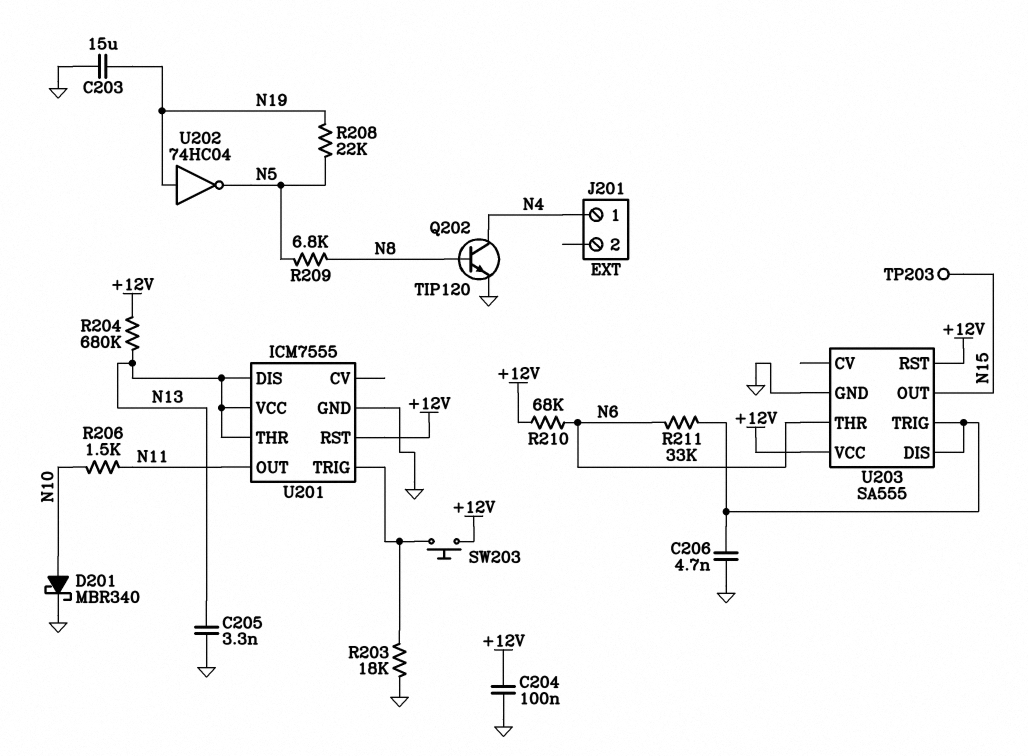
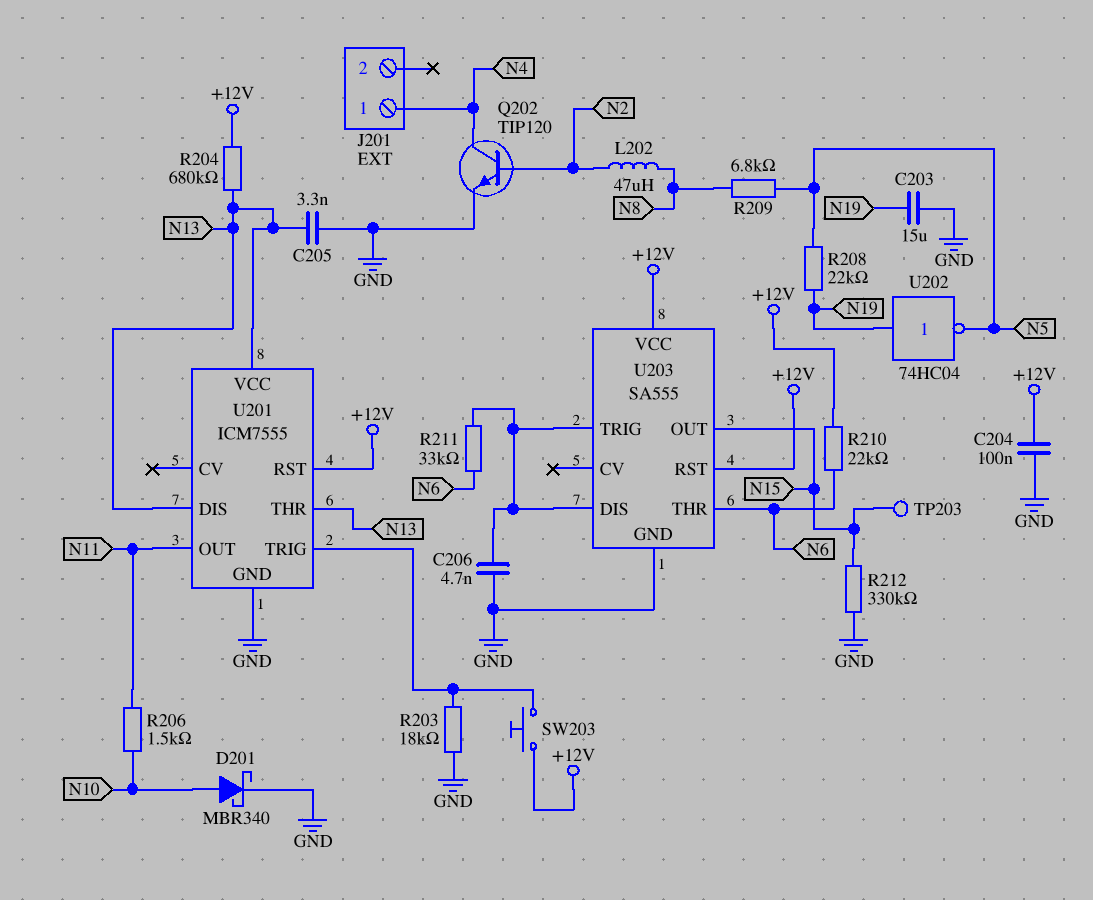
L202: none -> 47uH (N2, N8)
Q202: NPN TIP120 (B N8, C N4, E GND) -> NPN TIP120 (B N2, C N4, E GND)
R210: 68k (+12V, N6) -> 22k (+12V, N6)
R212: none -> 330k (GND, N15)

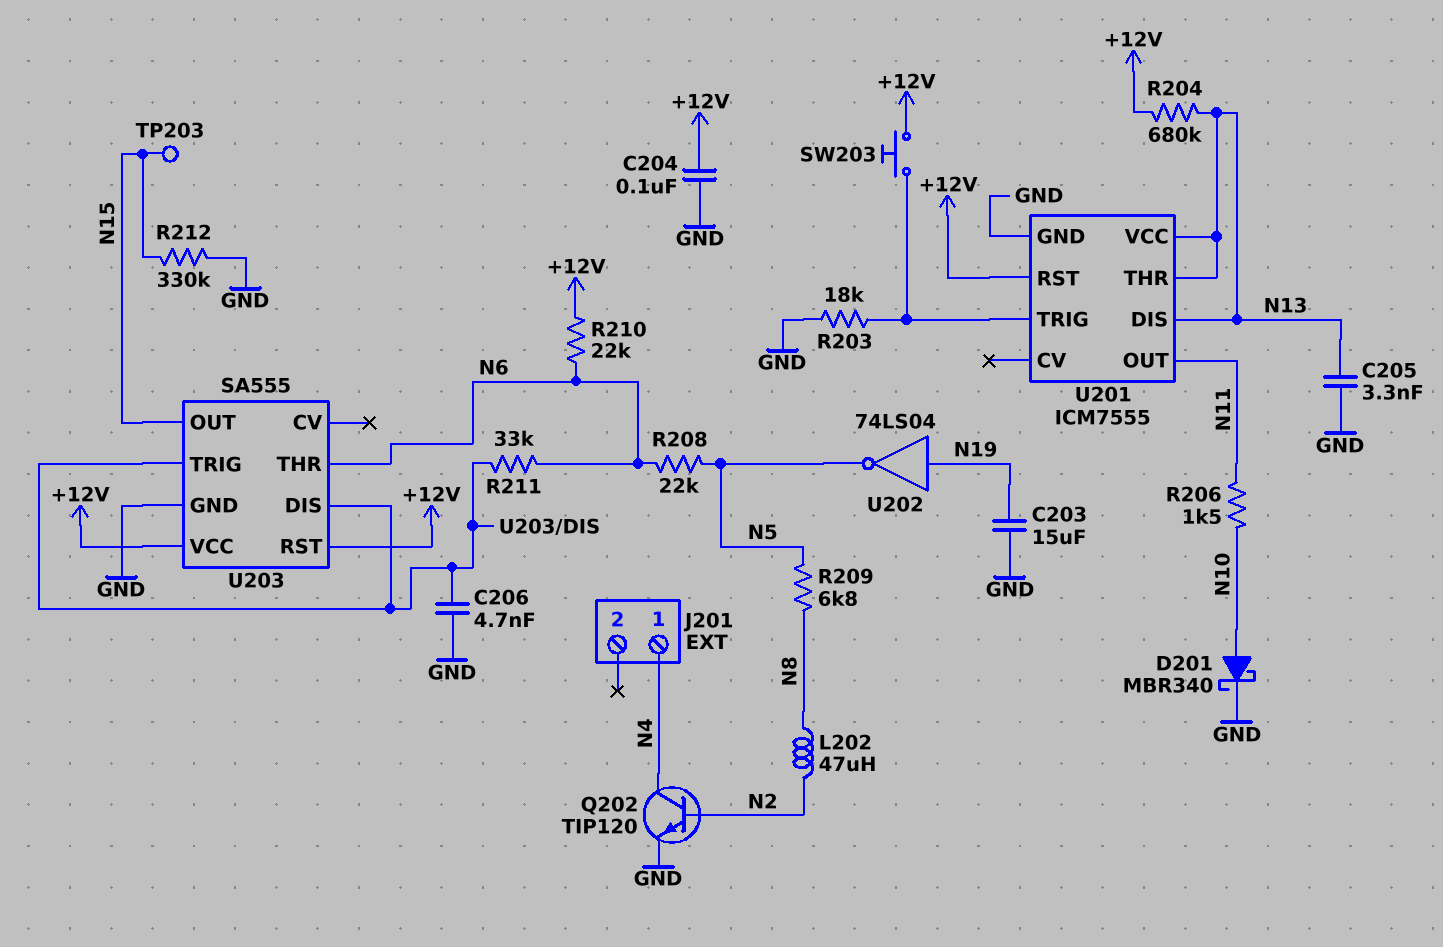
R208: 22k (N5, N19) -> 22k (N5, N6)
U202: NOT 74HC04 (in N19, out N5) -> NOT 74LS04 (in N19, out N5)

